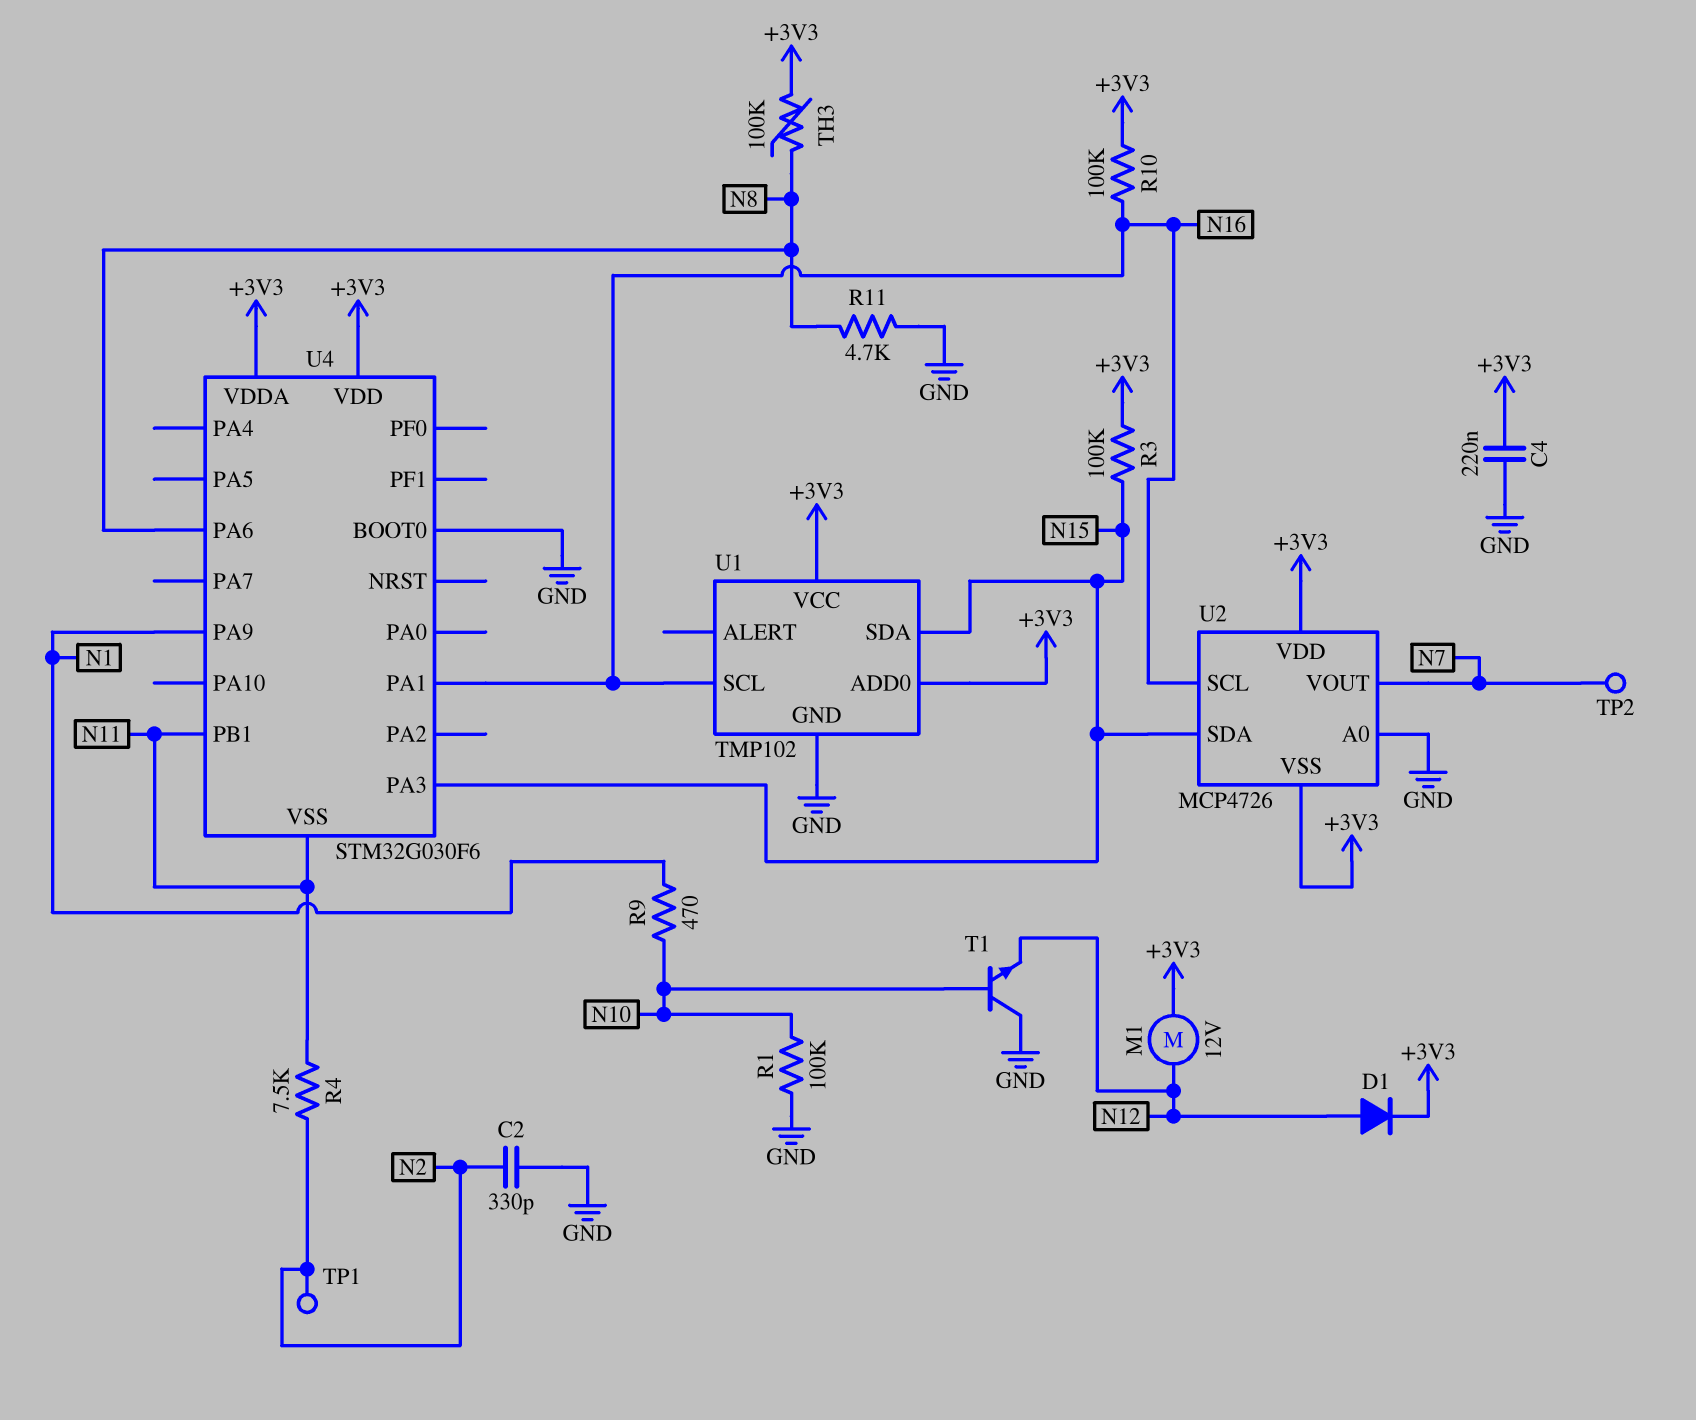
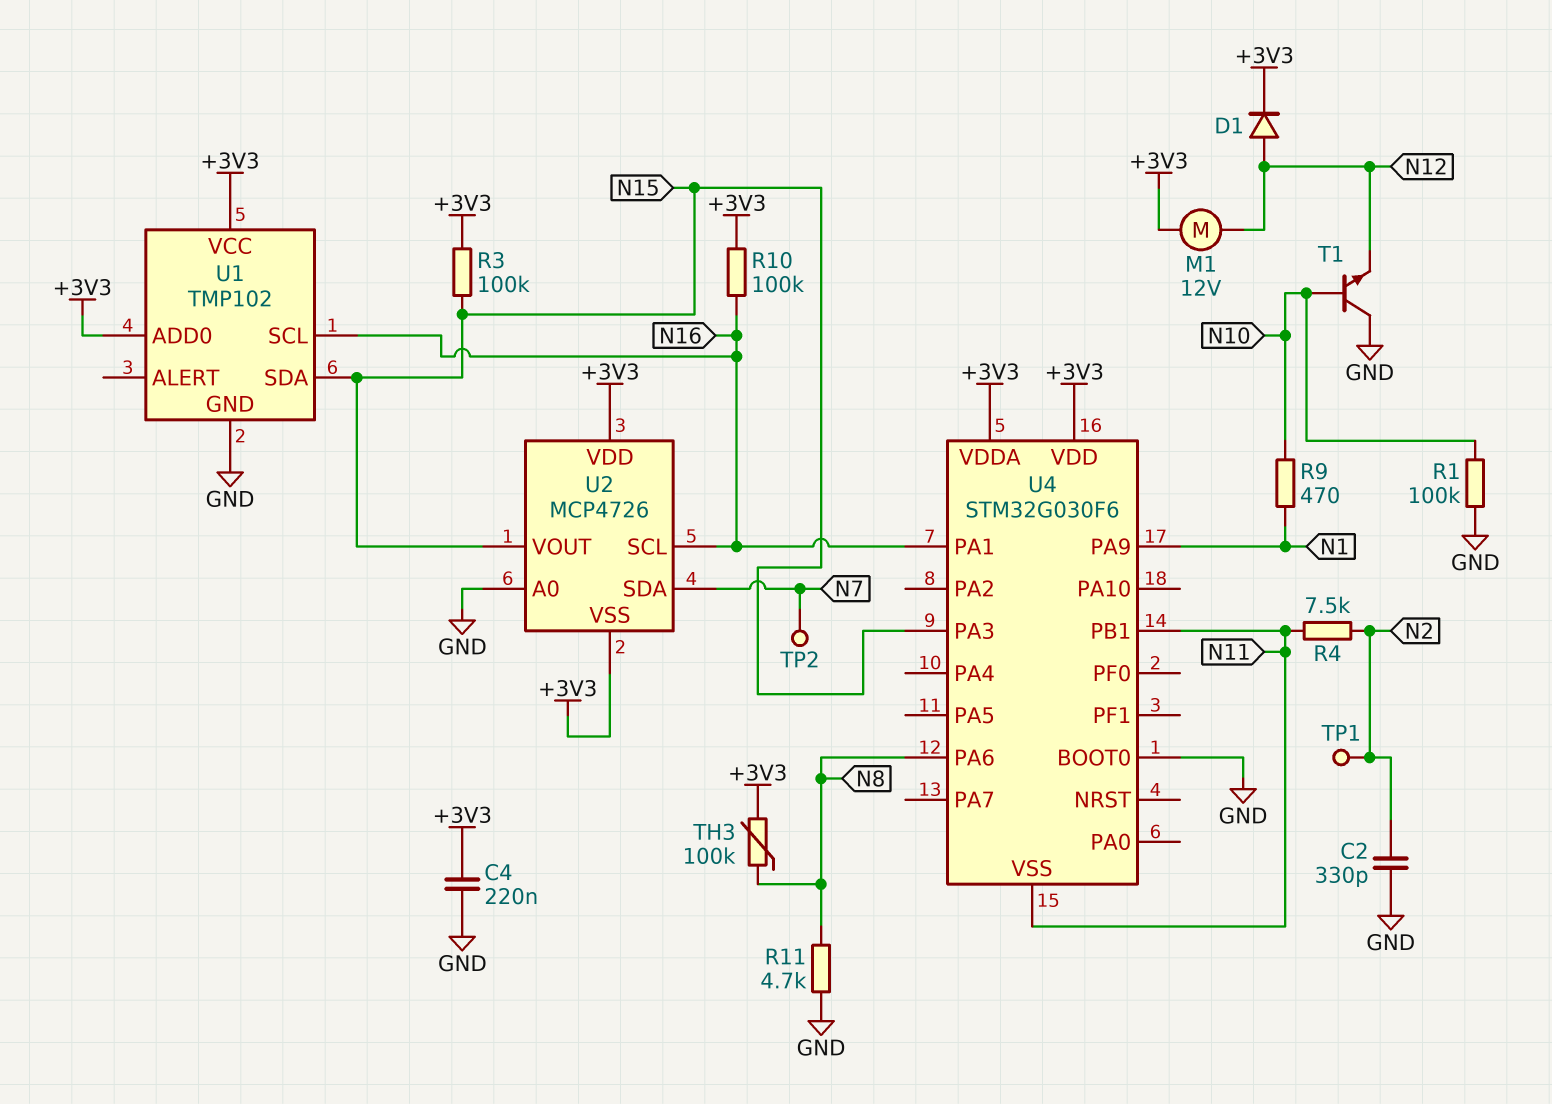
U2 pin SDA: N15 -> N7
U2 pin VOUT: N7 -> N15

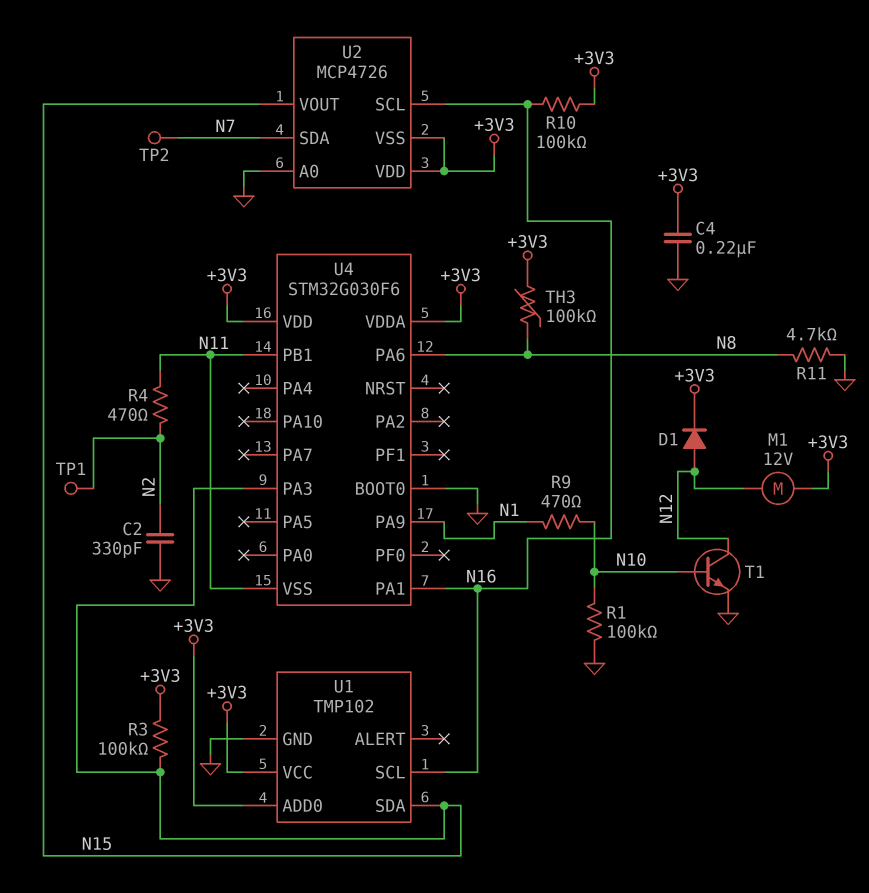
R4: 7.5k (N2, N11) -> 470 (N2, N11)
T1: NPN (B N10, C GND, E N12) -> NPN (B N10, C N12, E GND)

